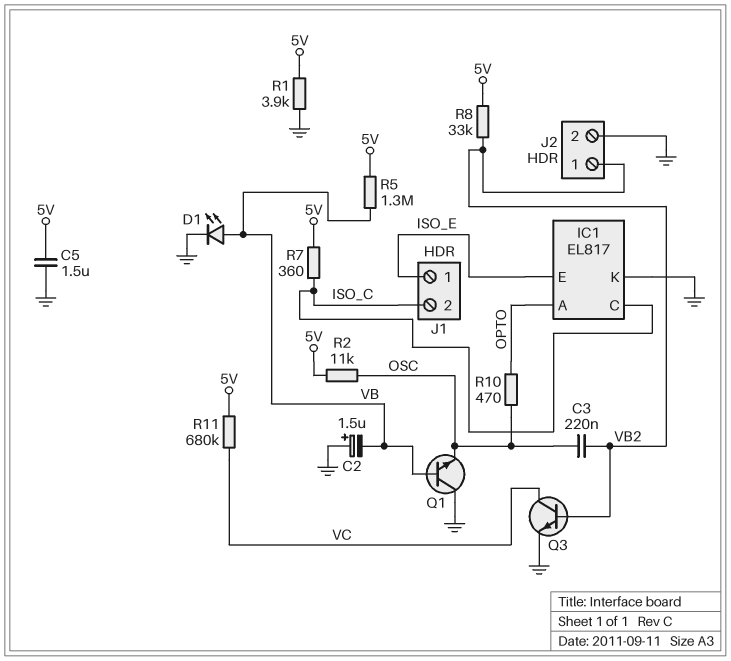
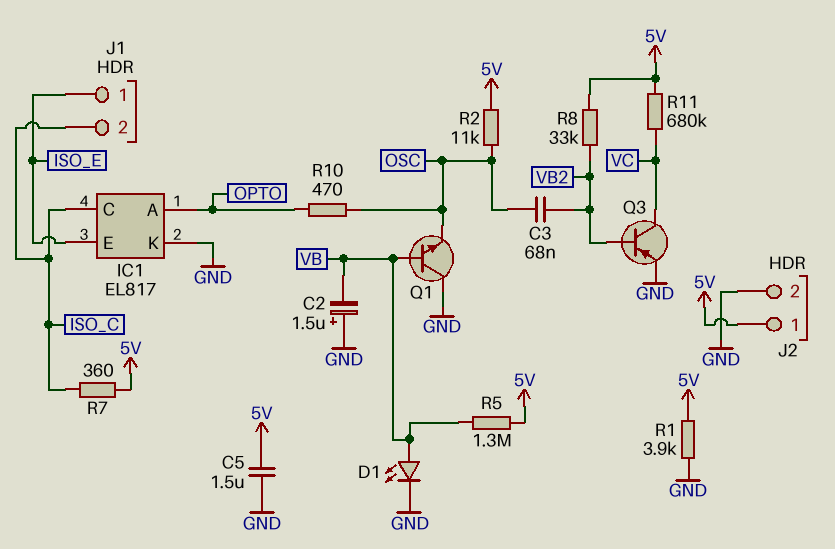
C3: 220nF (OSC, VB2) -> 68nF (OSC, VB2)
J2 pin 1: VB2 -> 5V
Q3: NPN (B VB2, C VC, E GND) -> PNP (B VB2, C VC, E GND)

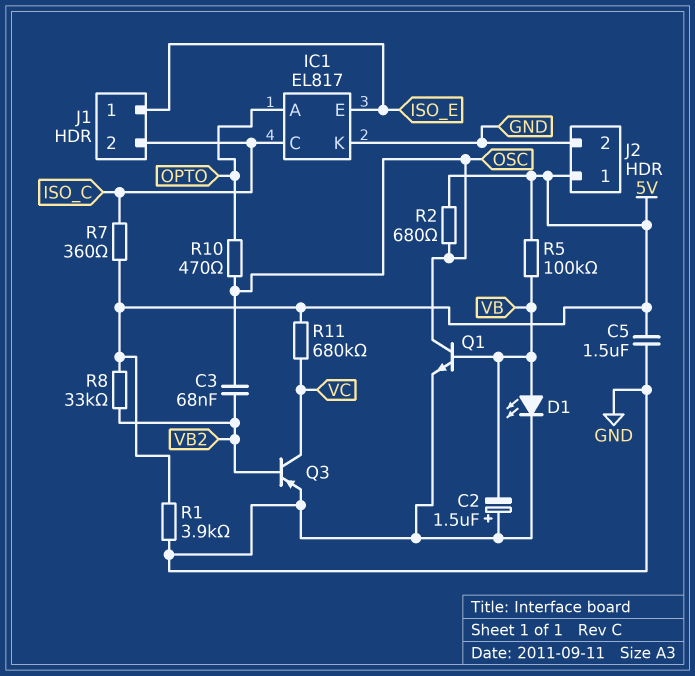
Q1: NPN (B VB, C GND, E OSC) -> NPN (B VB, C OSC, E GND)
R2: 11k (5V, OSC) -> 680 (5V, OSC)
R5: 1.3M (5V, VB) -> 100k (5V, VB)

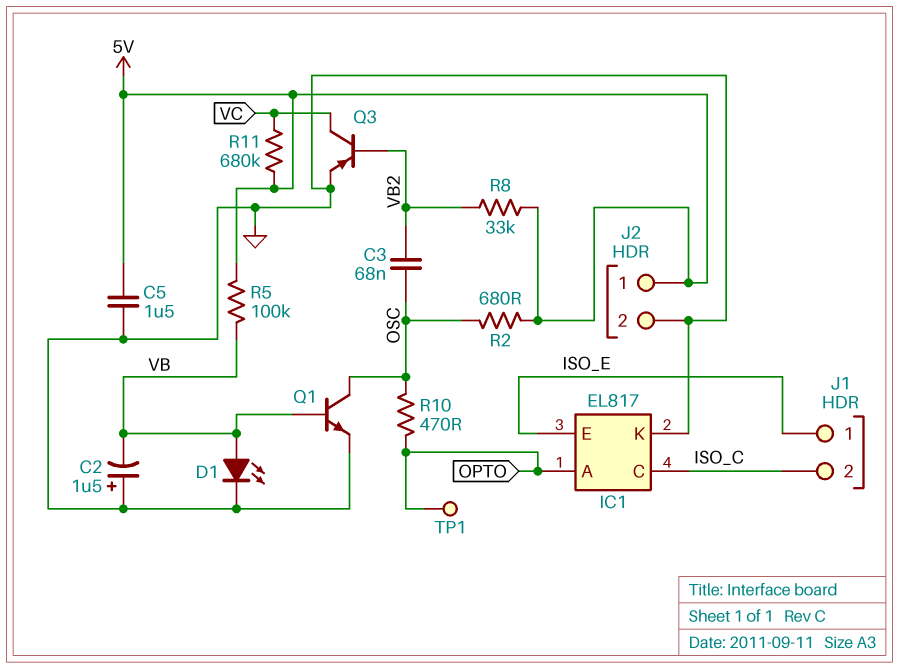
R1: 3.9k (5V, GND) -> none
R7: 360 (5V, ISO_C) -> none
TP1: none -> test point (OPTO)

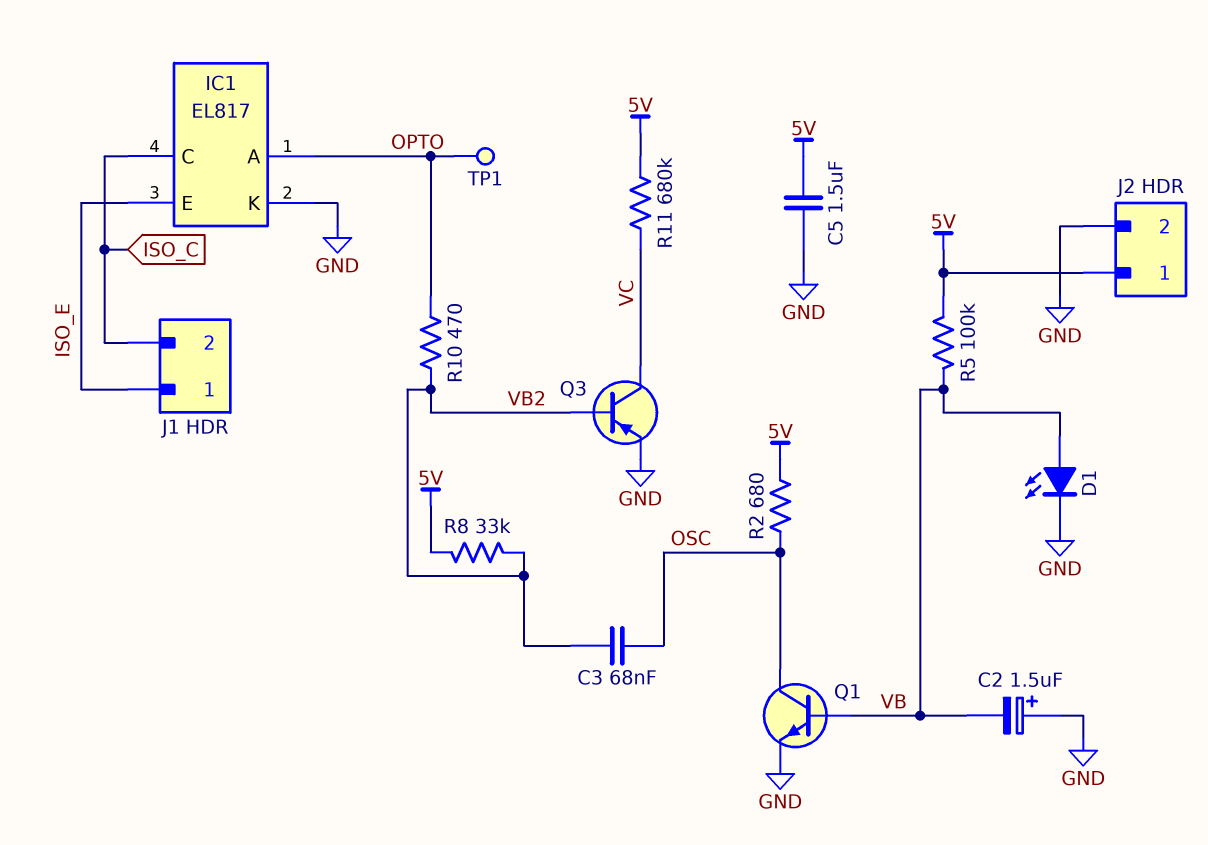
R10: 470 (OPTO, OSC) -> 470 (OPTO, VB2)

